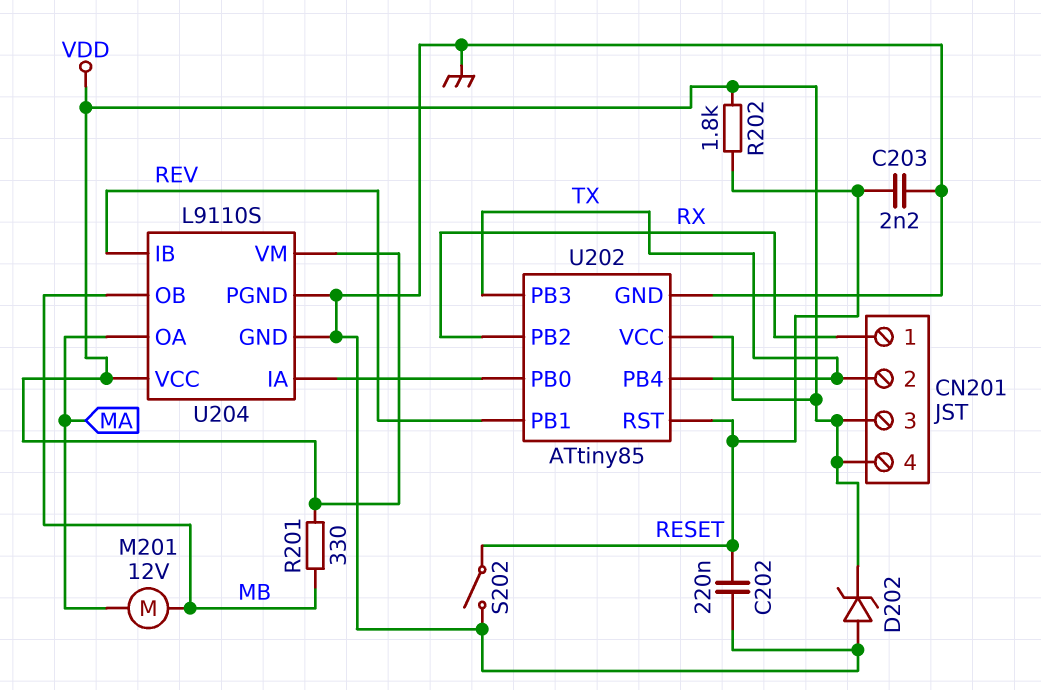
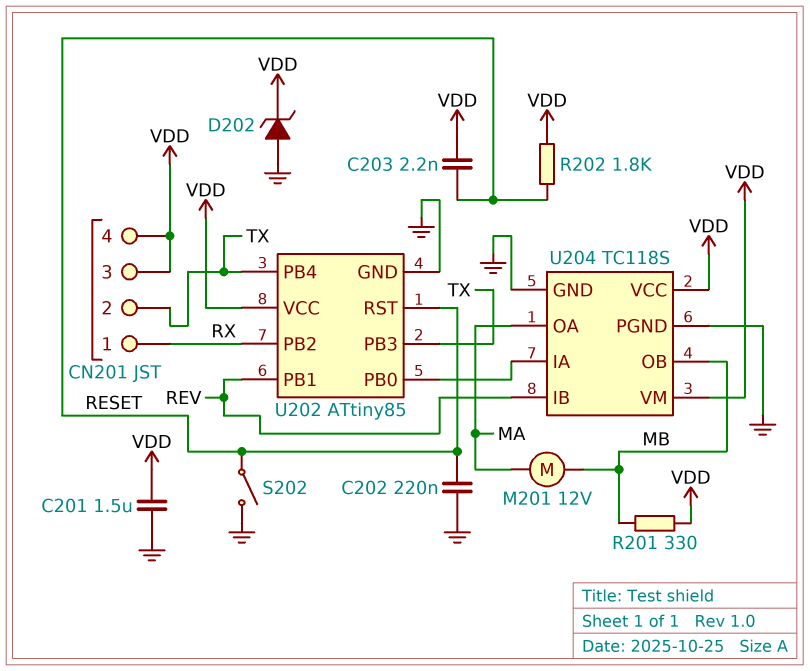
C201: none -> 1.5uF (GND, VDD)
C203: 2.2nF (GND, RESET) -> 2.2nF (RESET, VDD)
U204: L9110S -> TC118S

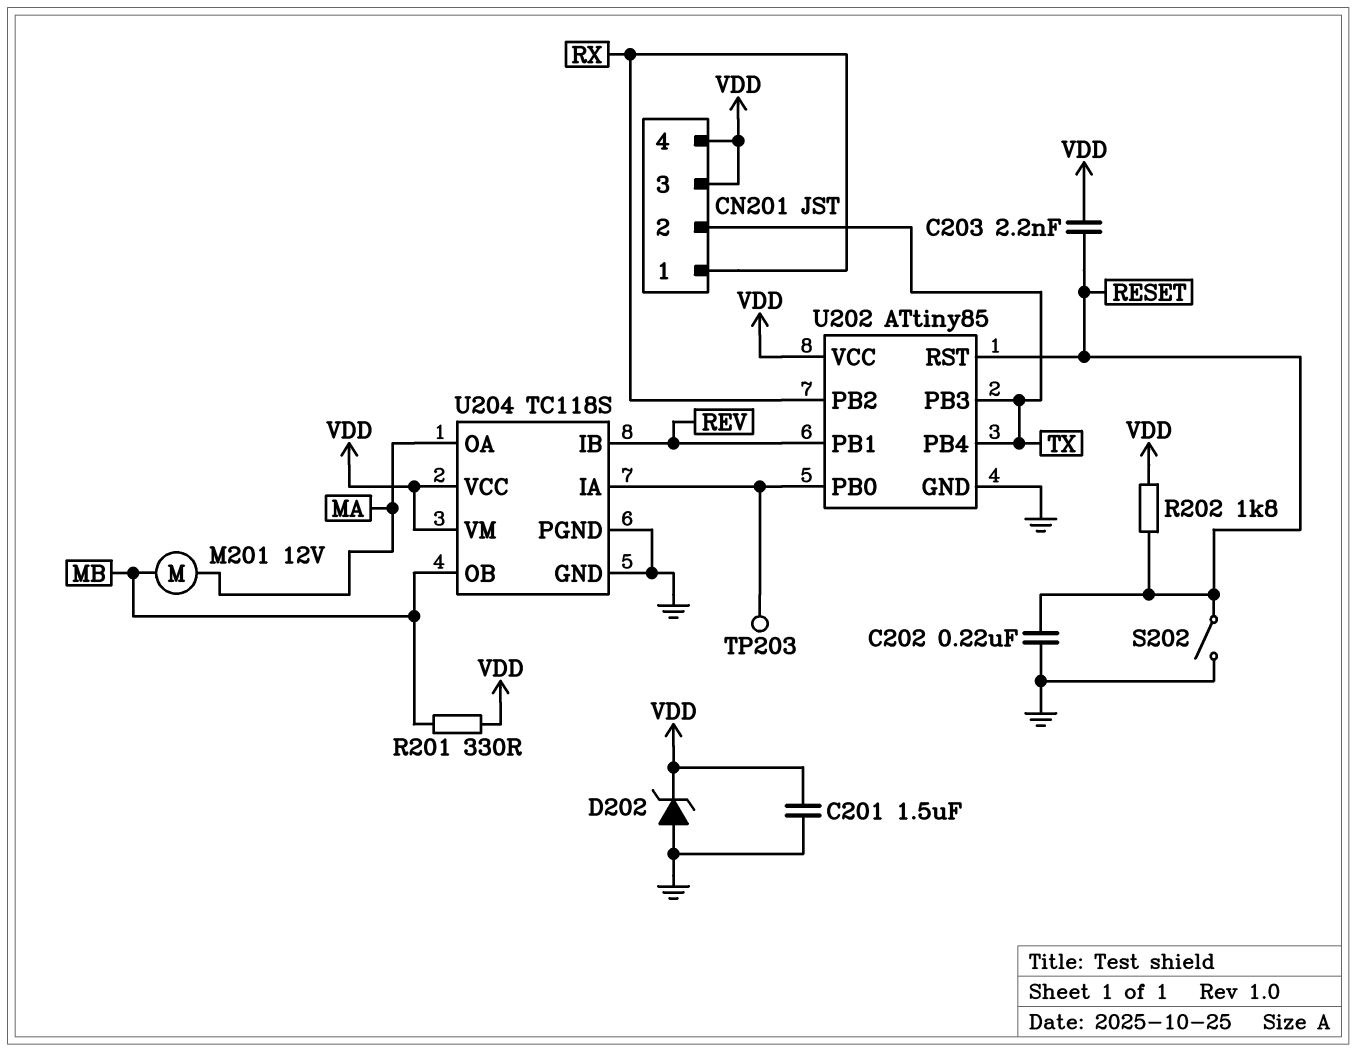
TP203: none -> test point (U202/PB0)

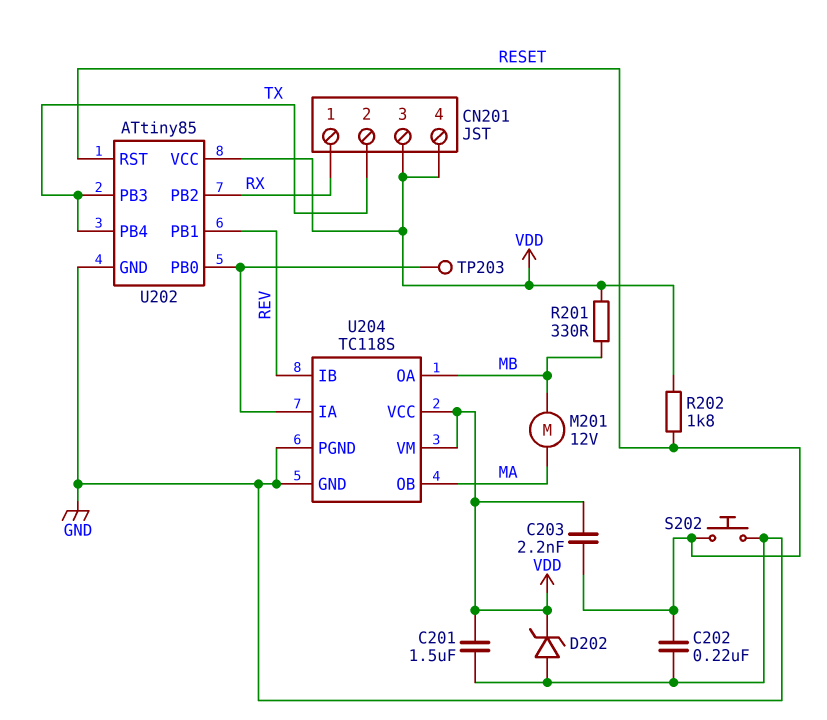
S202: switch (GND, RESET) -> button (GND, RESET)
U204 pin OA: MA -> MB
U204 pin OB: MB -> MA

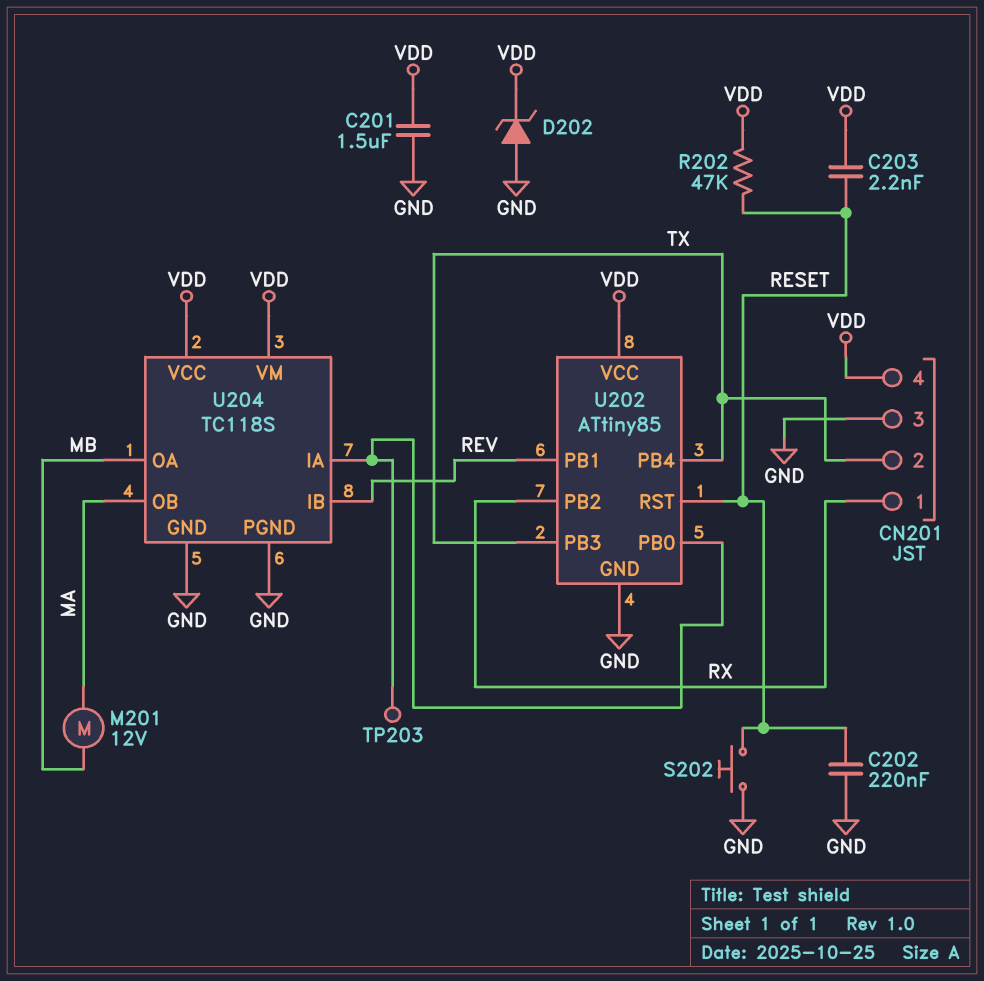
CN201 pin 3: VDD -> GND
R201: 330 (MB, VDD) -> none
R202: 1.8k (RESET, VDD) -> 47k (RESET, VDD)

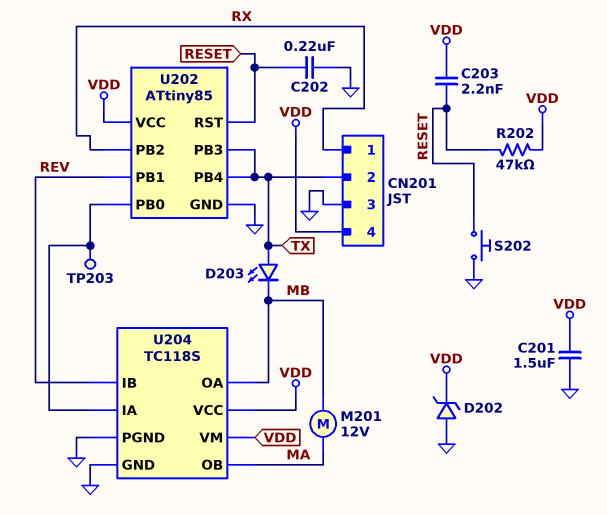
D203: none -> LED (A TX, K MB)

